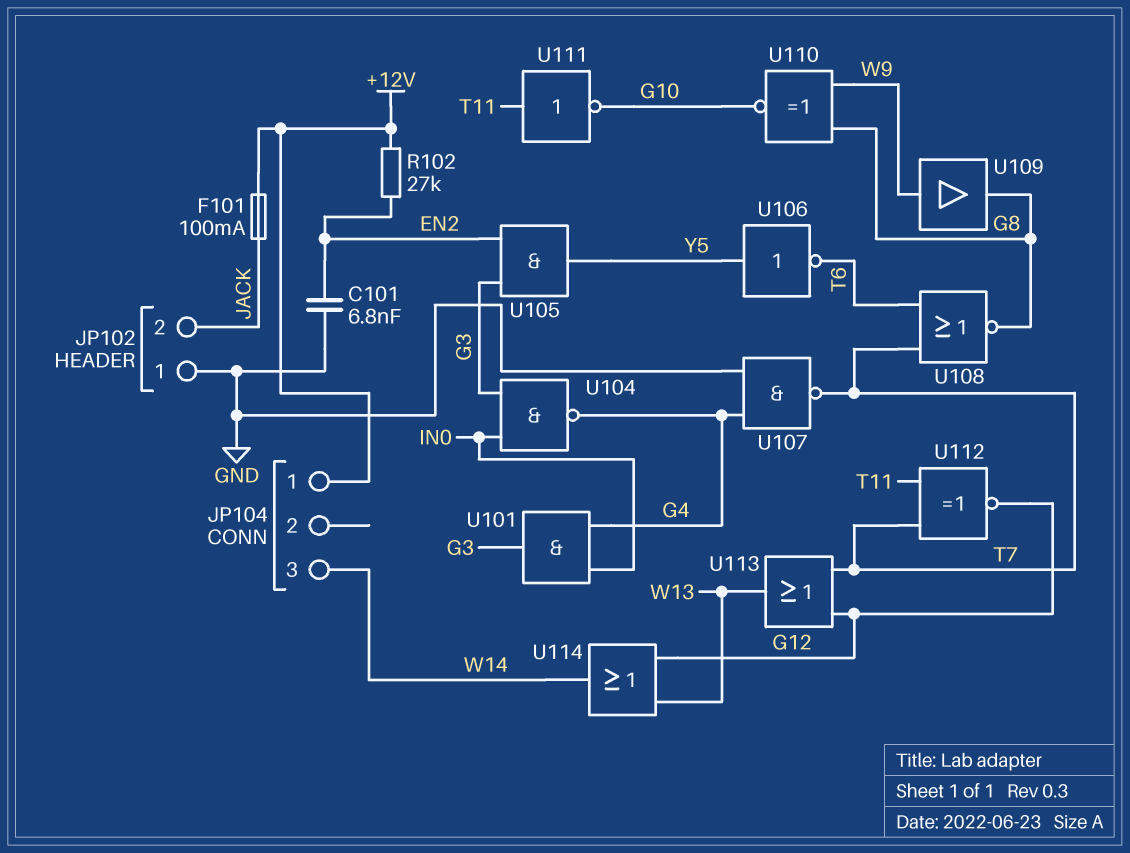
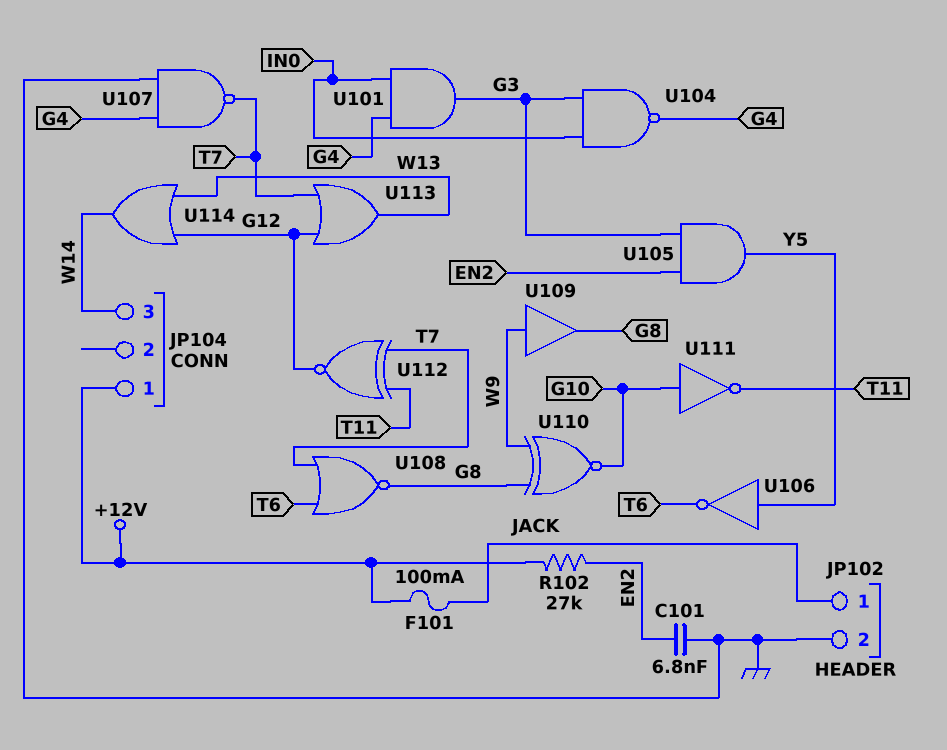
JP102 pin 1: GND -> JACK
JP102 pin 2: JACK -> GND
U111: NOT (in T11, out G10) -> NOT (in G10, out T11)

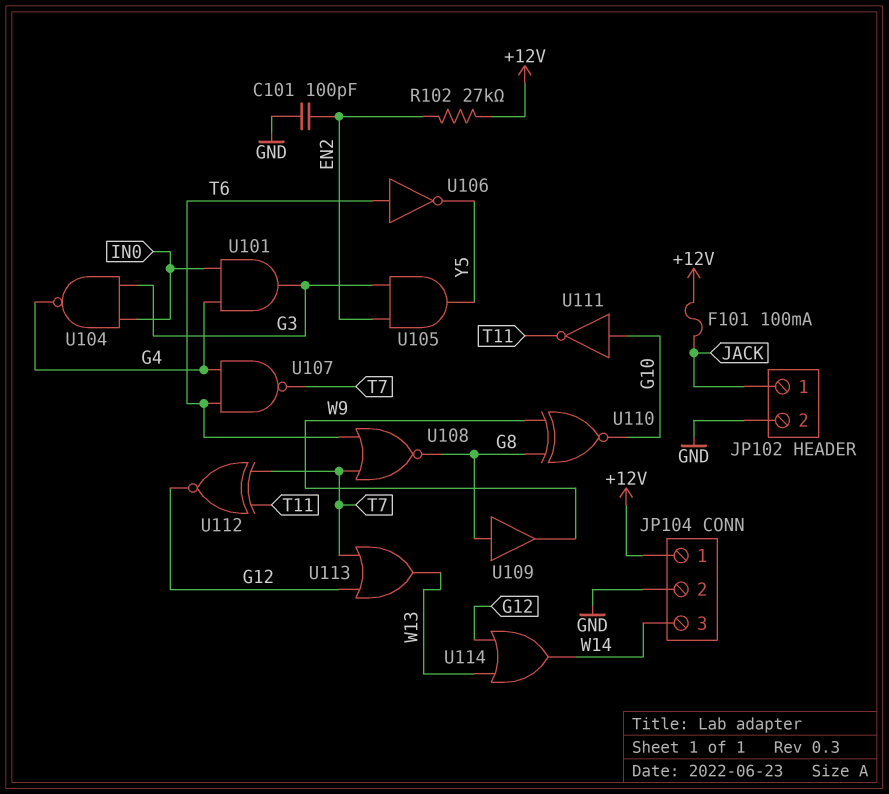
C101: 6.8nF (EN2, GND) -> 100pF (EN2, GND)
JP104 pin 2: none -> GND
U106: NOT (in Y5, out T6) -> NOT (in T6, out Y5)
U107: NAND (in G4, in GND, out T7) -> NAND (in G4, in T6, out T7)
U109: buffer (in W9, out G8) -> buffer (in G8, out W9)

